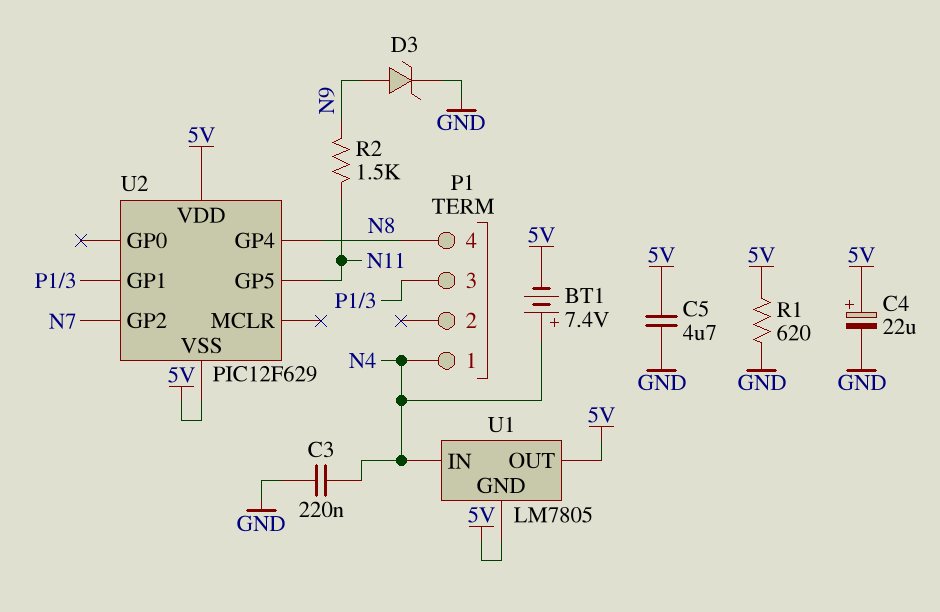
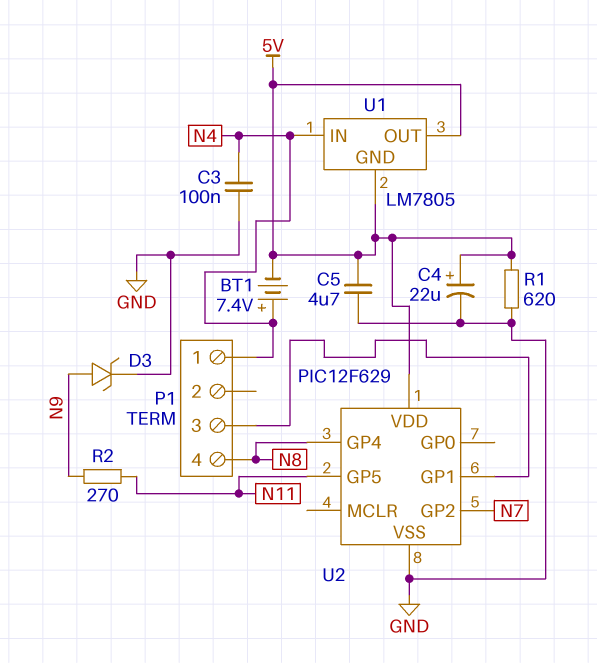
C3: 220nF (GND, N4) -> 100nF (GND, N4)
R2: 1.5k (N9, N11) -> 270 (N9, N11)
U2 pin VSS: 5V -> GND

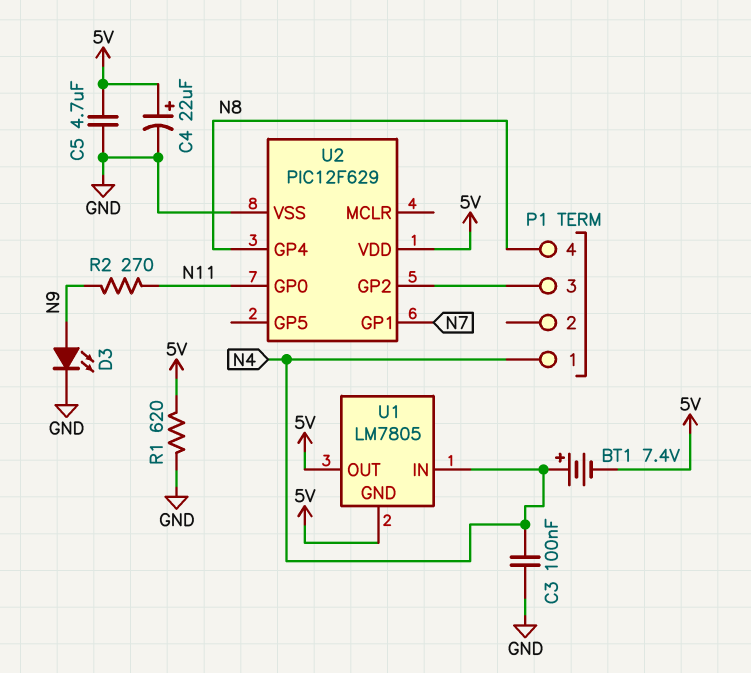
D3: zener (A N9, K GND) -> LED (A N9, K GND)
U2 pin GP0: none -> N11
U2 pin GP1: P1/3 -> N7
U2 pin GP2: N7 -> P1/3
U2 pin GP5: N11 -> none

